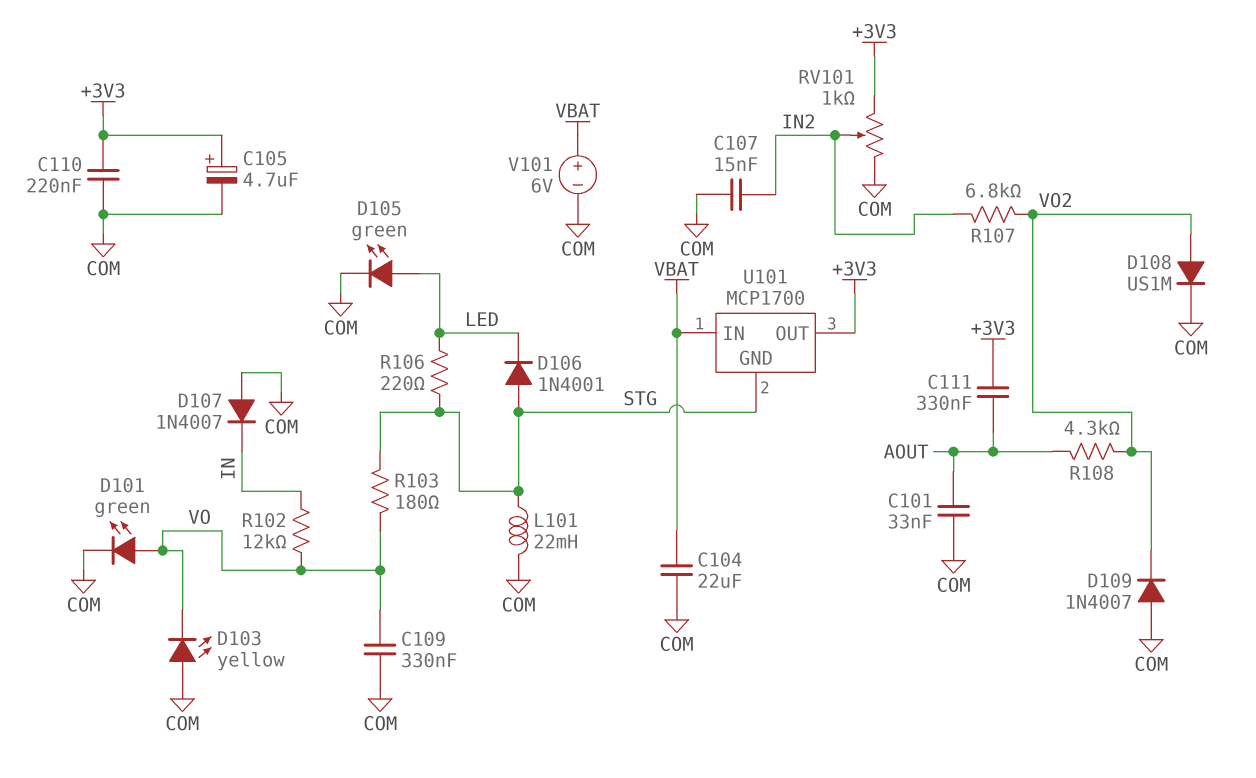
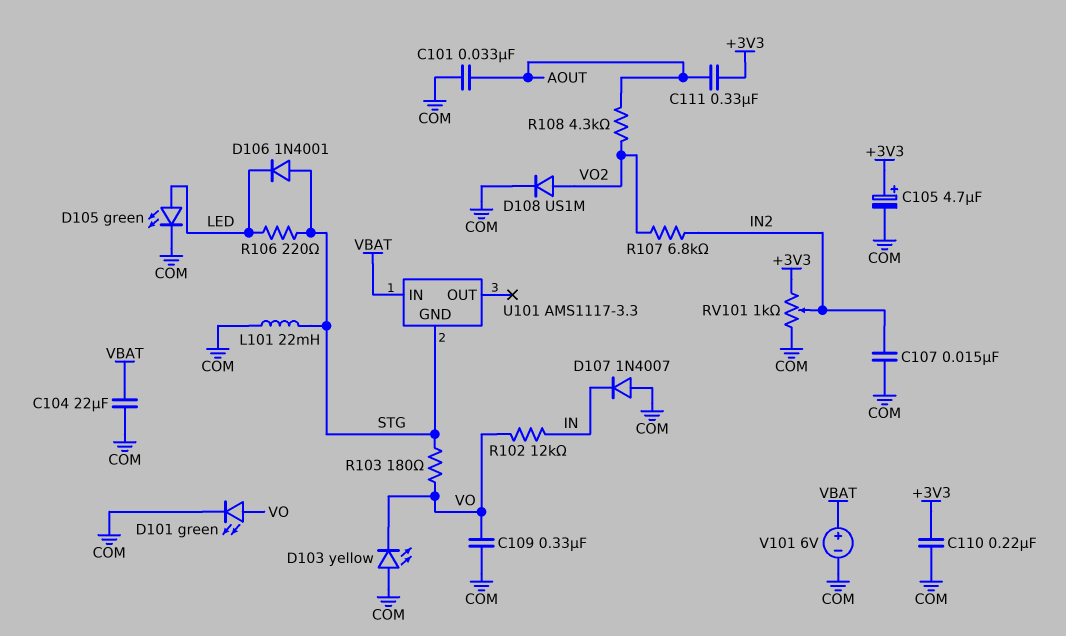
D109: diode 1N4007 (A COM, K VO2) -> none
U101: MCP1700 -> AMS1117-3.3
U101 pin OUT: +3V3 -> none

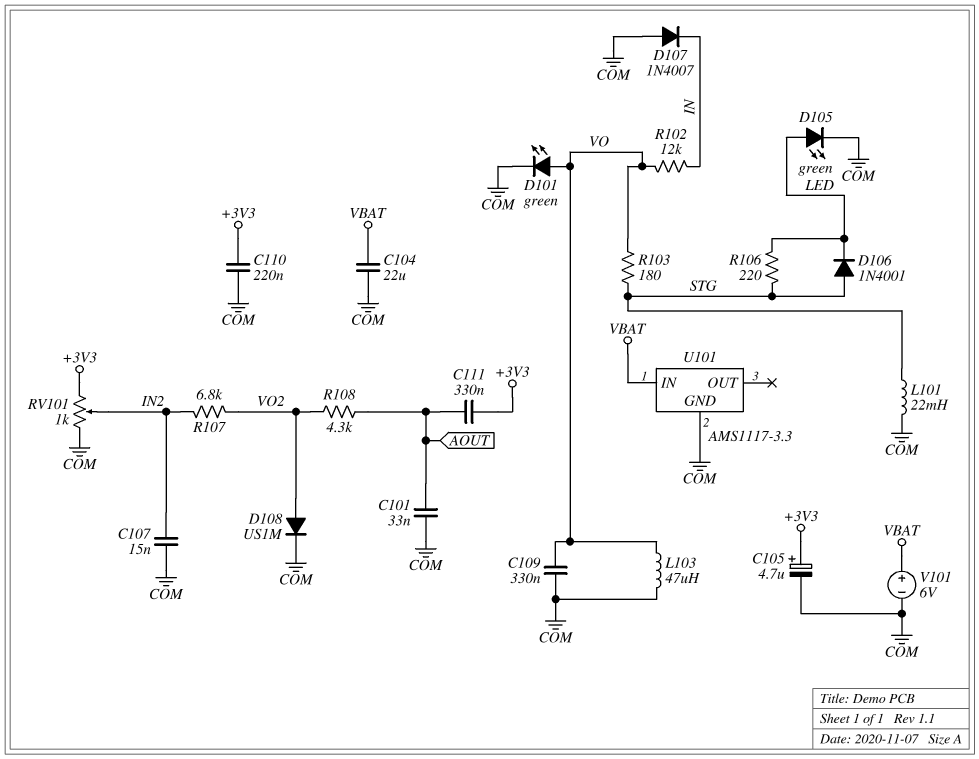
D103: LED yellow (A COM, K VO) -> none
L103: none -> 47uH (COM, VO)
U101 pin GND: STG -> COM

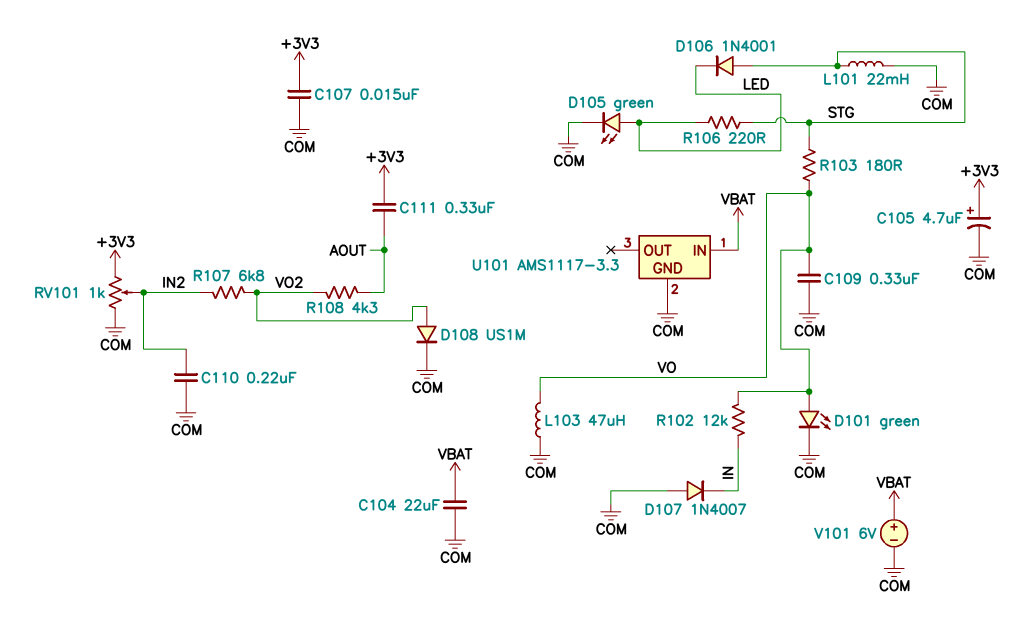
C101: 33nF (AOUT, COM) -> none
C107: 15nF (COM, IN2) -> 15nF (+3V3, COM)
C110: 220nF (+3V3, COM) -> 220nF (COM, IN2)

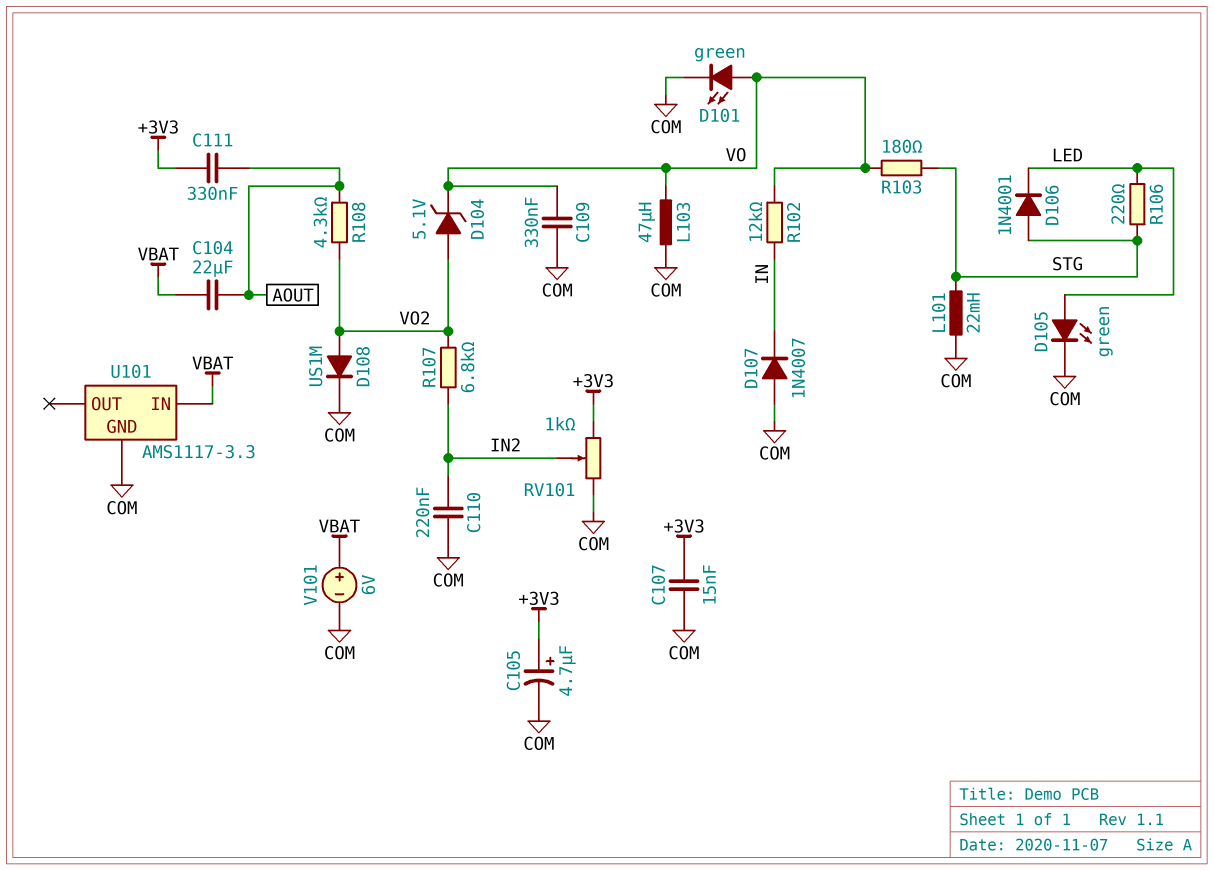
C104: 22uF (COM, VBAT) -> 22uF (AOUT, VBAT)
D104: none -> zener 5.1V (A VO2, K VO)

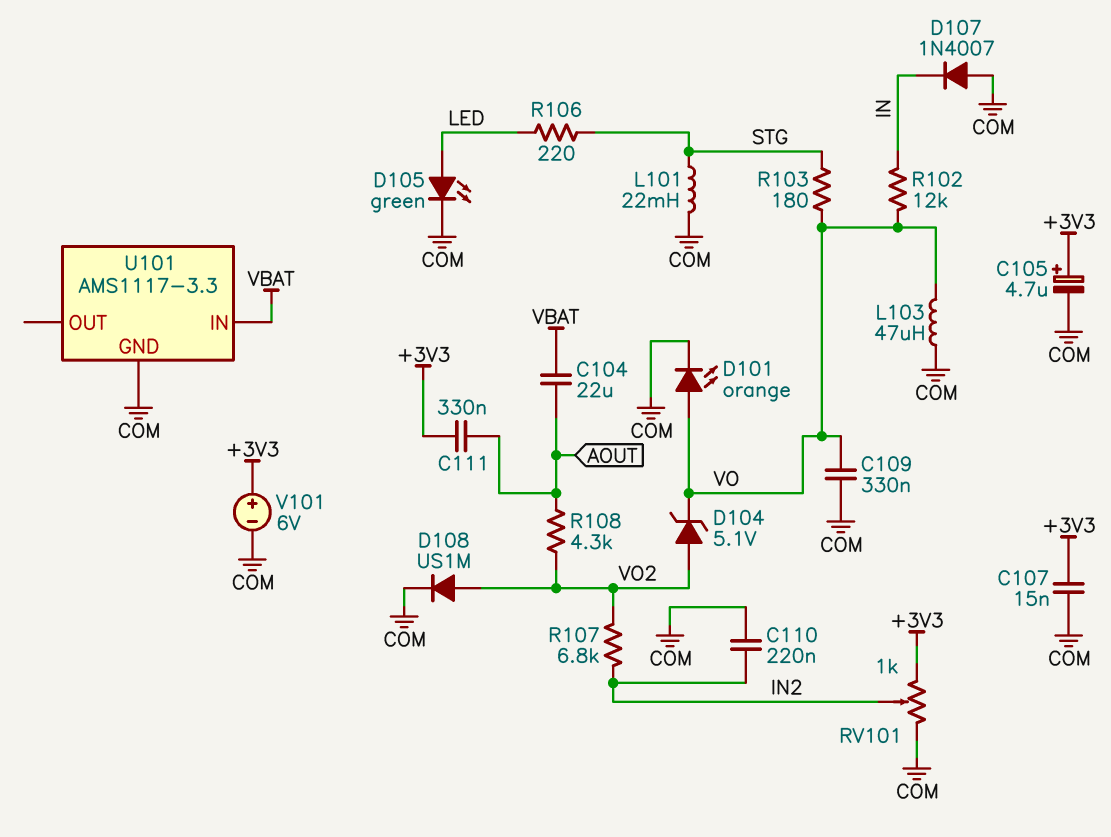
D101: LED green (A VO, K COM) -> LED orange (A VO, K COM)
D106: diode 1N4001 (A STG, K LED) -> none
V101: 6V (plus VBAT, minus COM) -> 6V (plus +3V3, minus COM)

